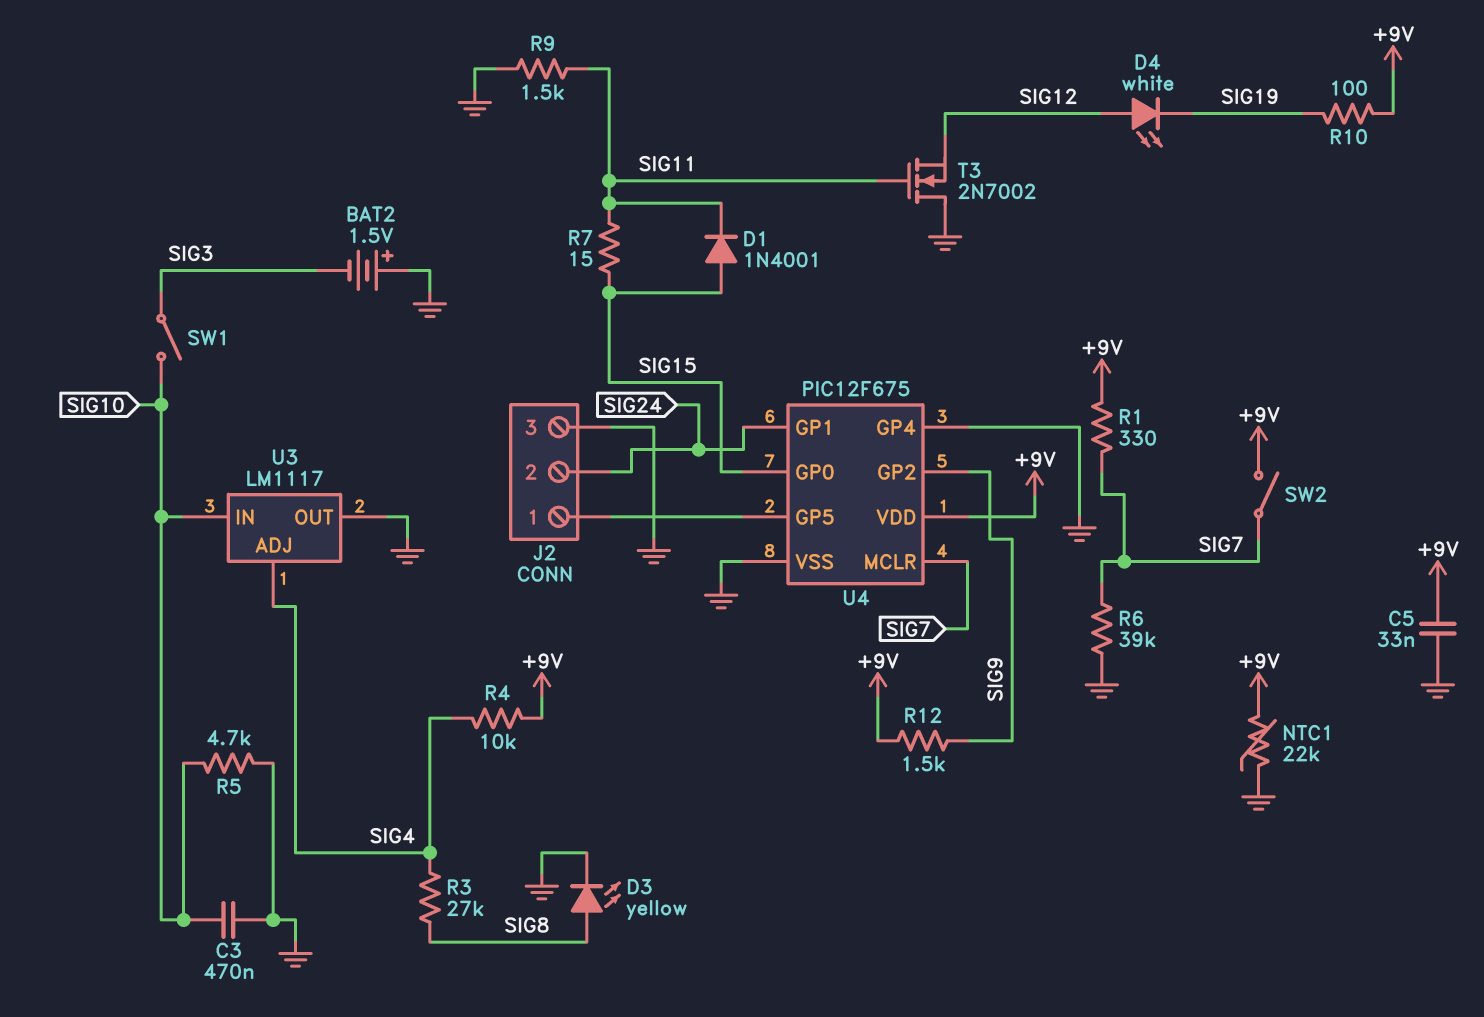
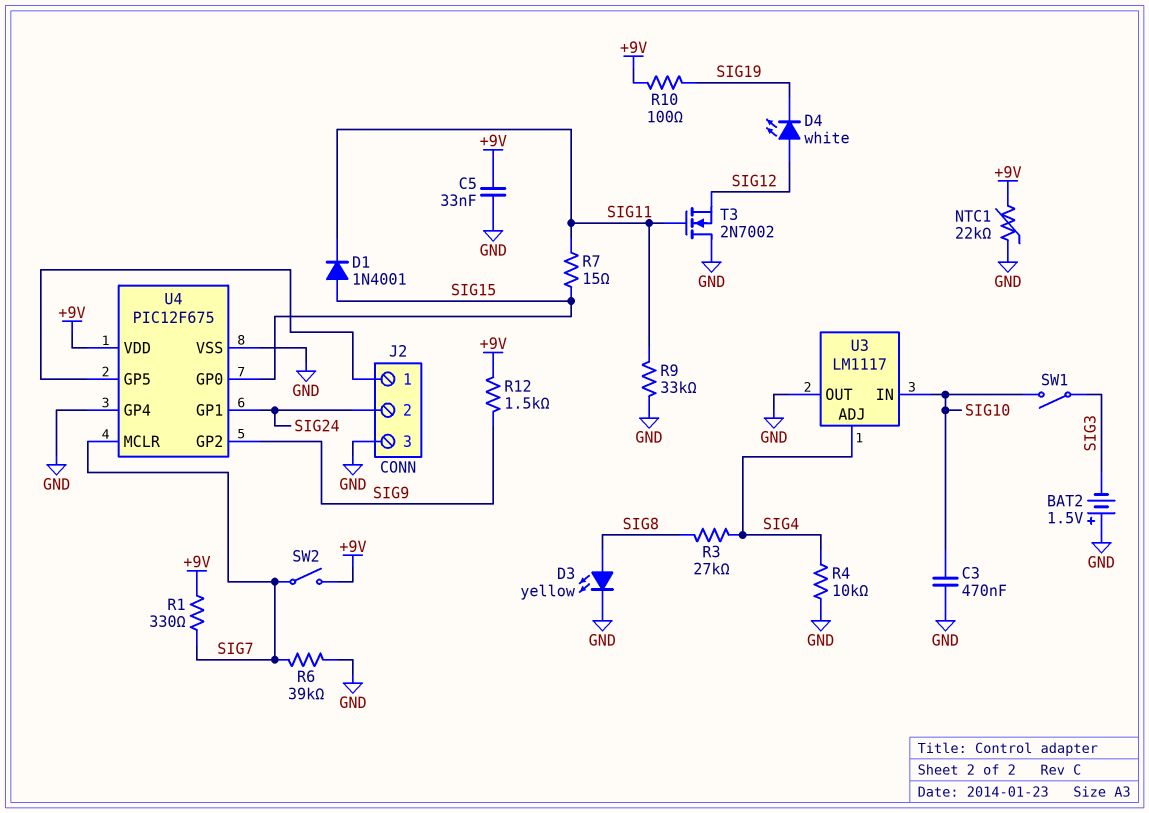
R4: 10k (+9V, SIG4) -> 10k (GND, SIG4)
R5: 4.7k (GND, SIG10) -> none
R9: 1.5k (GND, SIG11) -> 33k (GND, SIG11)

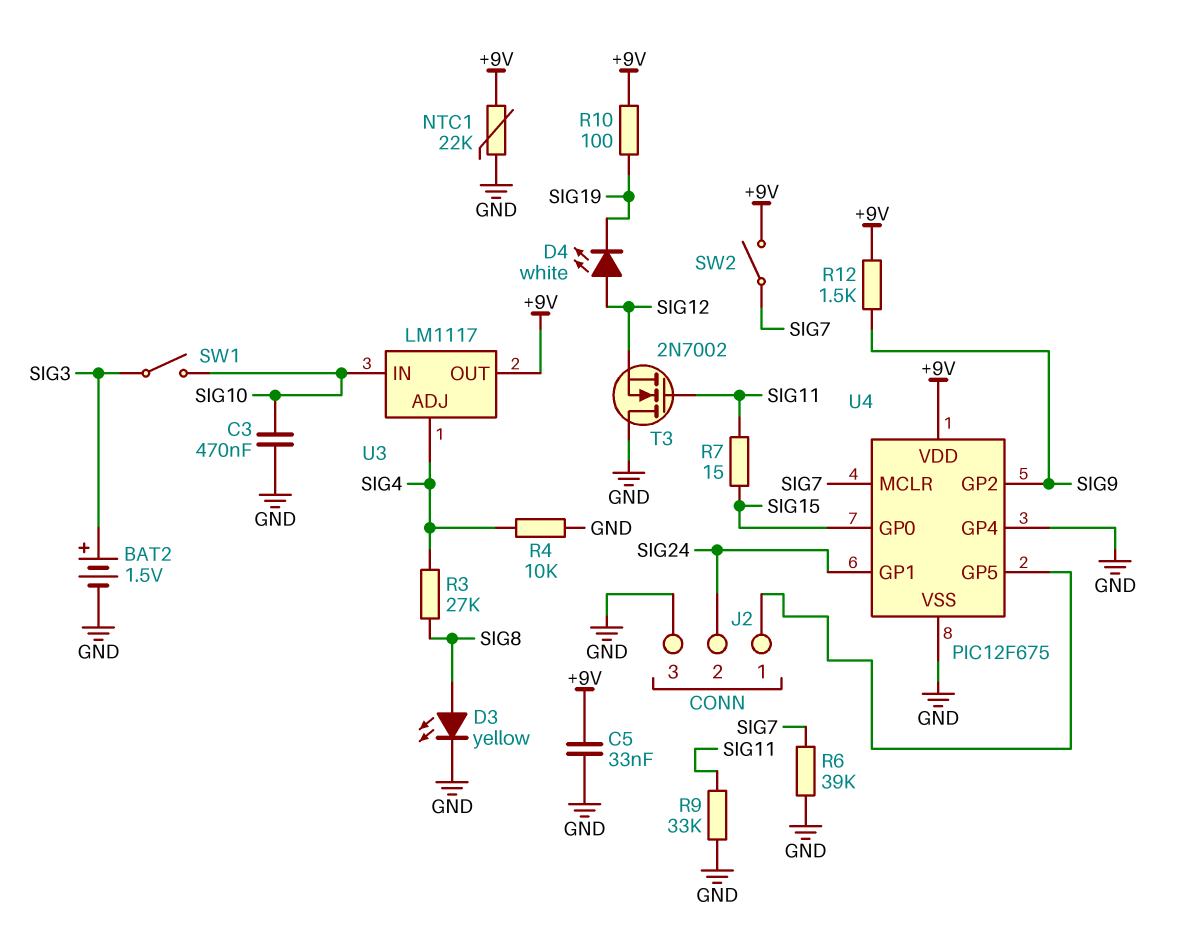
BAT2: 1.5V (plus GND, minus SIG3) -> 1.5V (plus SIG3, minus GND)
D1: diode 1N4001 (A SIG15, K SIG11) -> none
R1: 330 (+9V, SIG7) -> none
U3 pin OUT: GND -> +9V

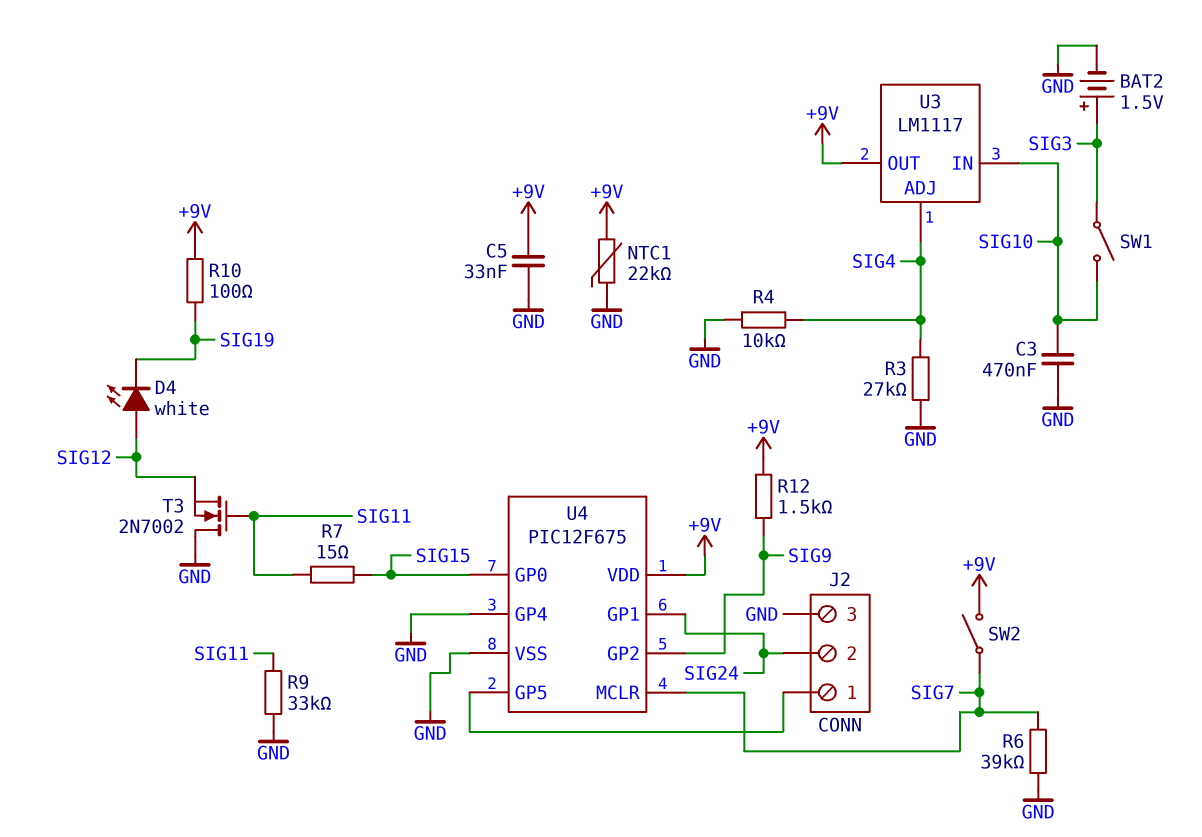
D3: LED yellow (A SIG8, K GND) -> none
R3: 27k (SIG4, SIG8) -> 27k (GND, SIG4)

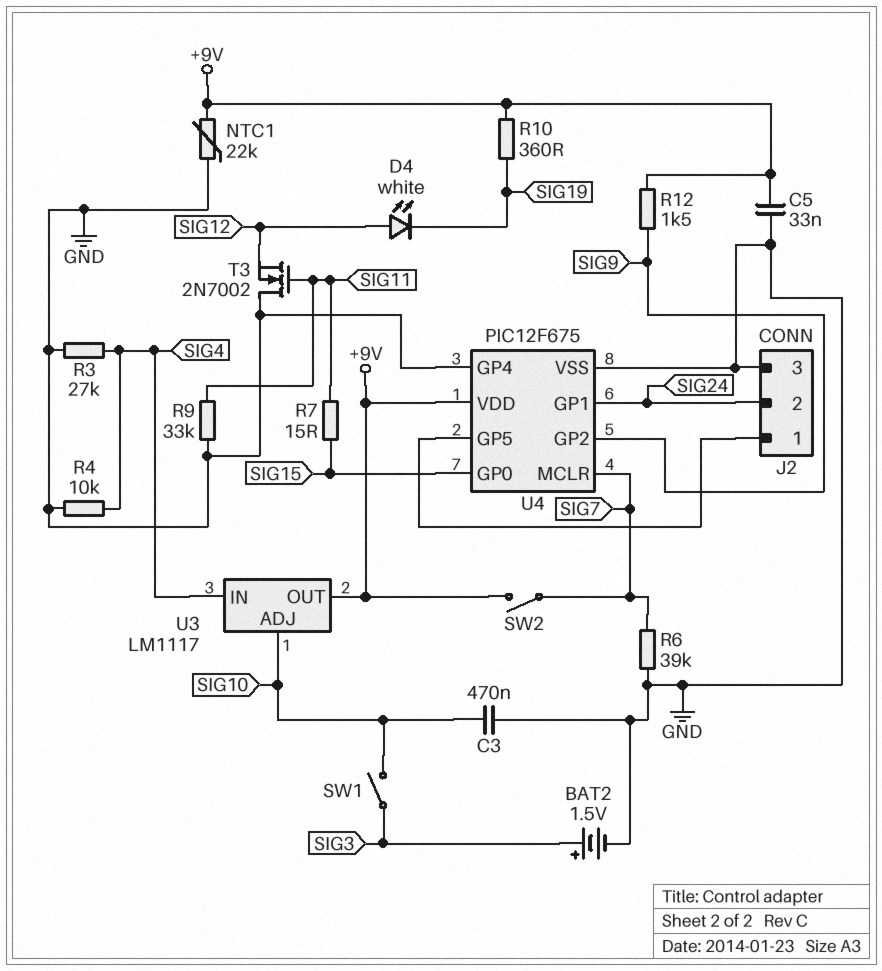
R10: 100 (+9V, SIG19) -> 360 (+9V, SIG19)
U3 pin ADJ: SIG4 -> SIG10
U3 pin IN: SIG10 -> SIG4

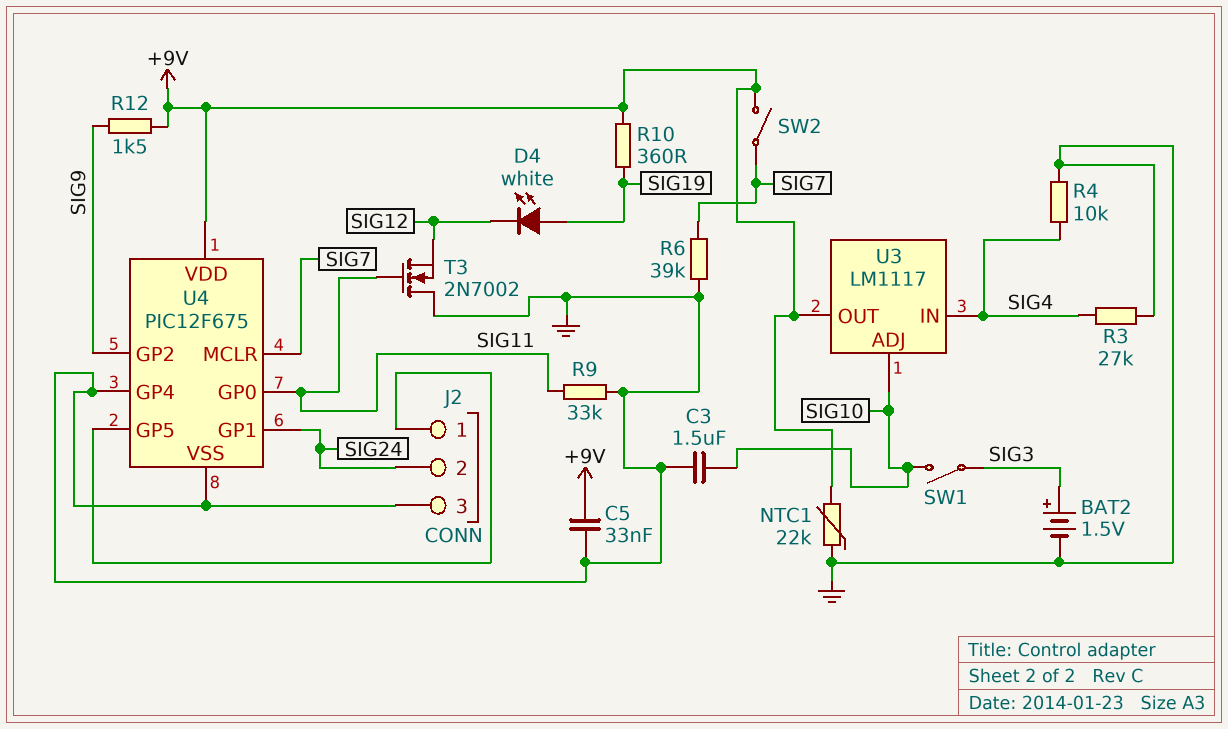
C3: 470nF (GND, SIG10) -> 1.5uF (GND, SIG10)
D4: LED white (A SIG12, K SIG19) -> LED white (A SIG19, K SIG12)
R7: 15 (SIG11, SIG15) -> none
U4 pin GP0: SIG15 -> SIG11

